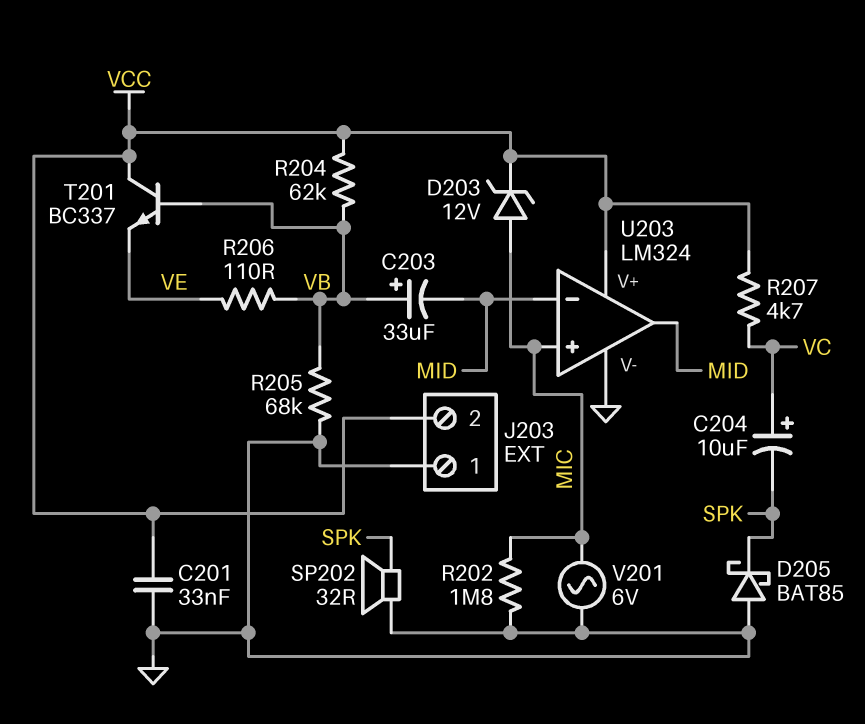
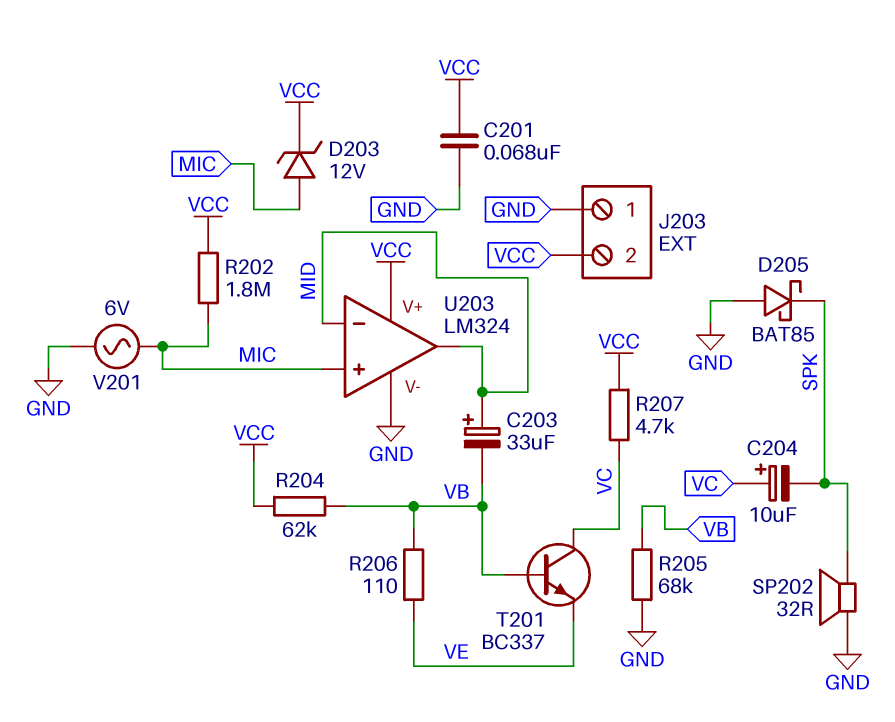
C201: 33nF (GND, VCC) -> 68nF (GND, VCC)
C203: 33uF (plus VB, minus MID) -> 33uF (plus MID, minus VB)
R202: 1.8M (GND, MIC) -> 1.8M (MIC, VCC)
T201: NPN BC337 (B VB, C VCC, E VE) -> NPN BC337 (B VB, C VC, E VE)

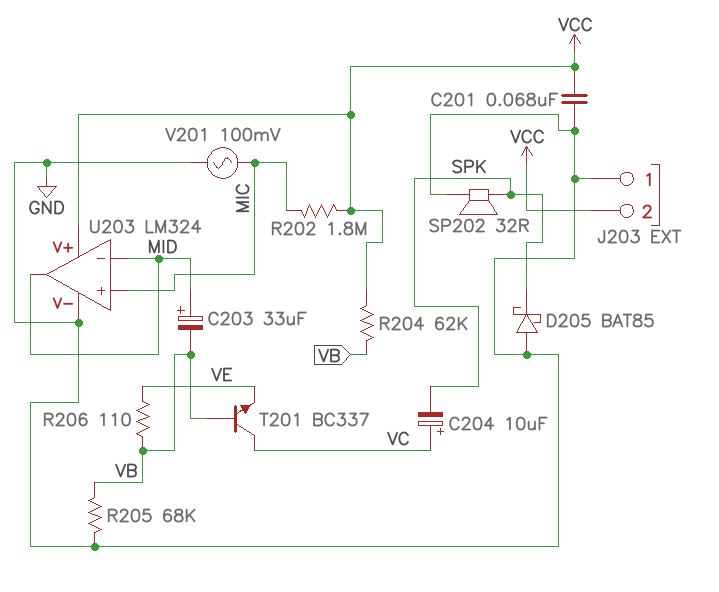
D203: zener 12V (A MIC, K VCC) -> none
R207: 4.7k (VC, VCC) -> none
V201: AC 6V (GND, MIC) -> AC 100mV (GND, MIC)

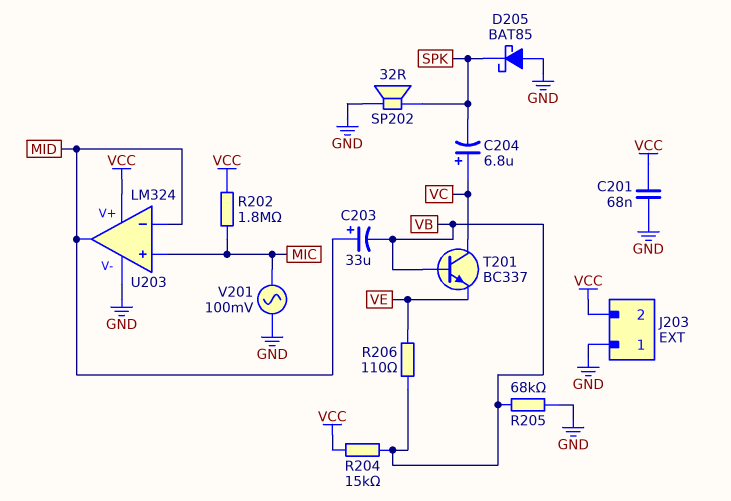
C204: 10uF (plus VC, minus SPK) -> 6.8uF (plus VC, minus SPK)
R204: 62k (VB, VCC) -> 15k (VB, VCC)

